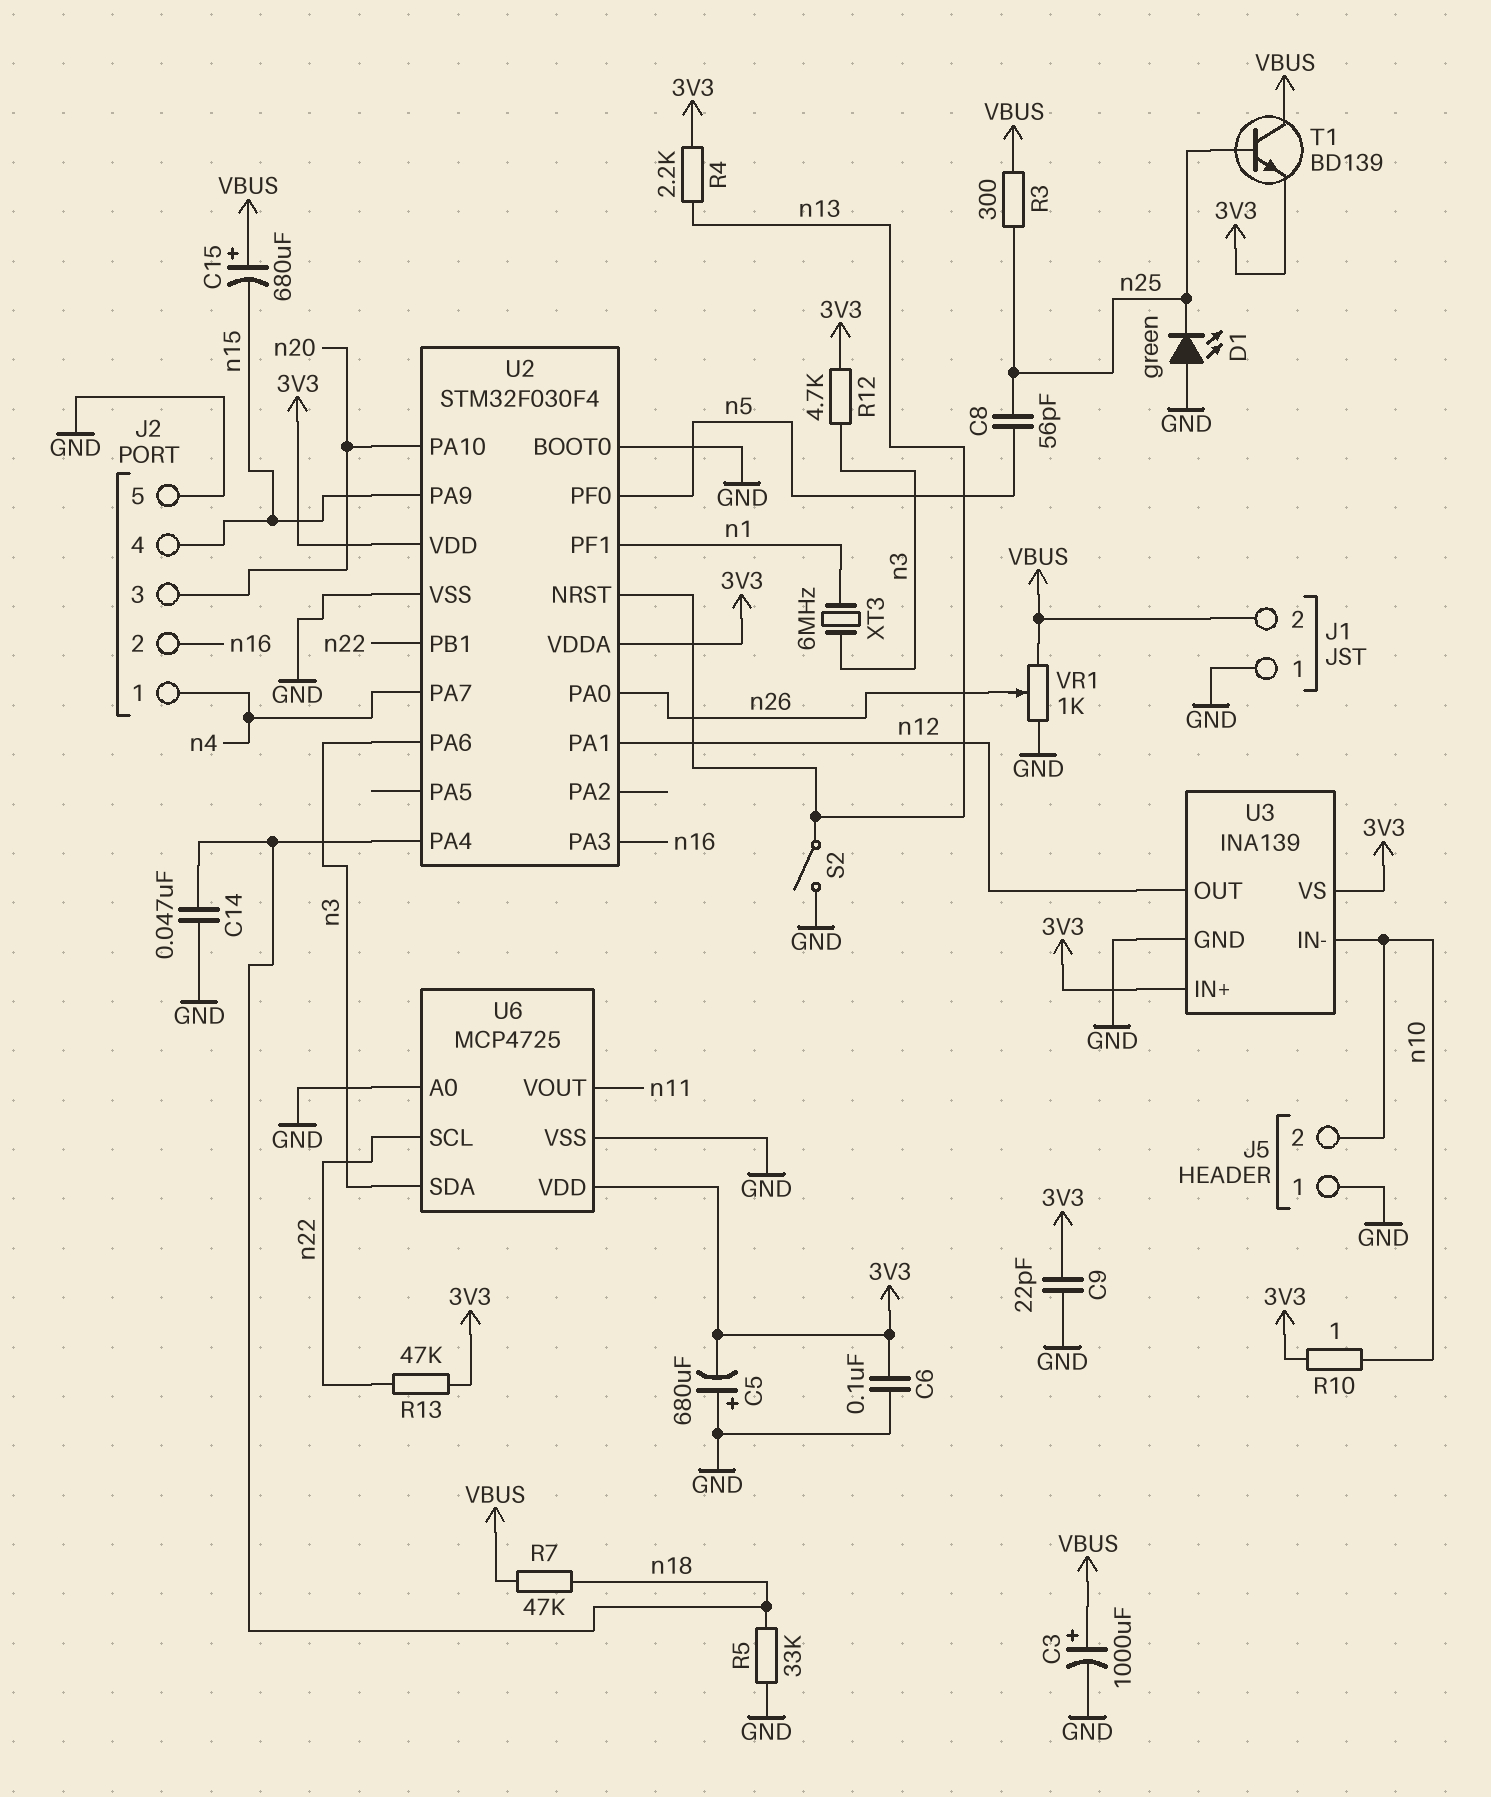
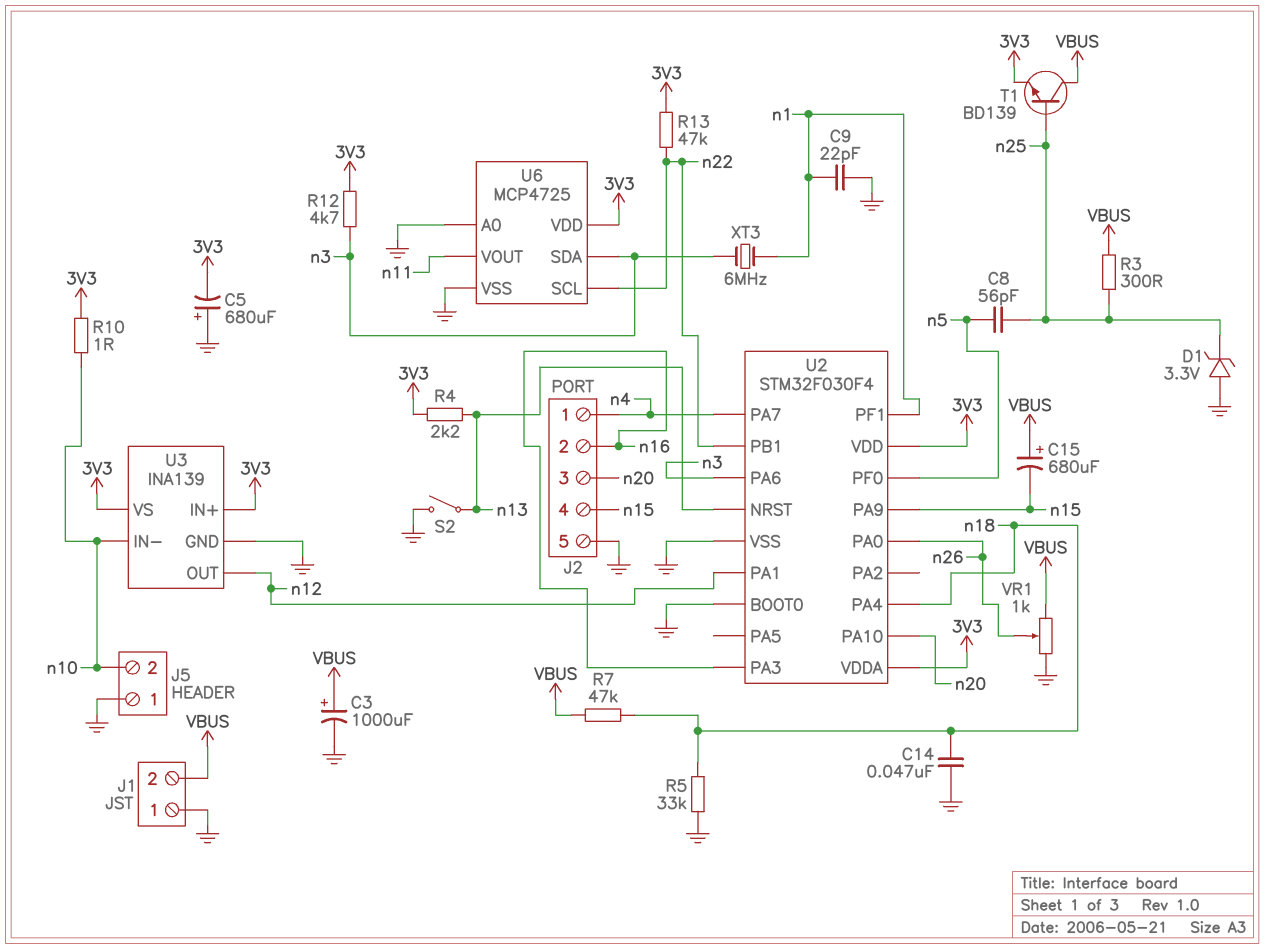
C6: 100nF (3V3, GND) -> none
C9: 22pF (3V3, GND) -> 22pF (GND, n1)
D1: LED green (A GND, K n25) -> zener 3.3V (A GND, K n25)

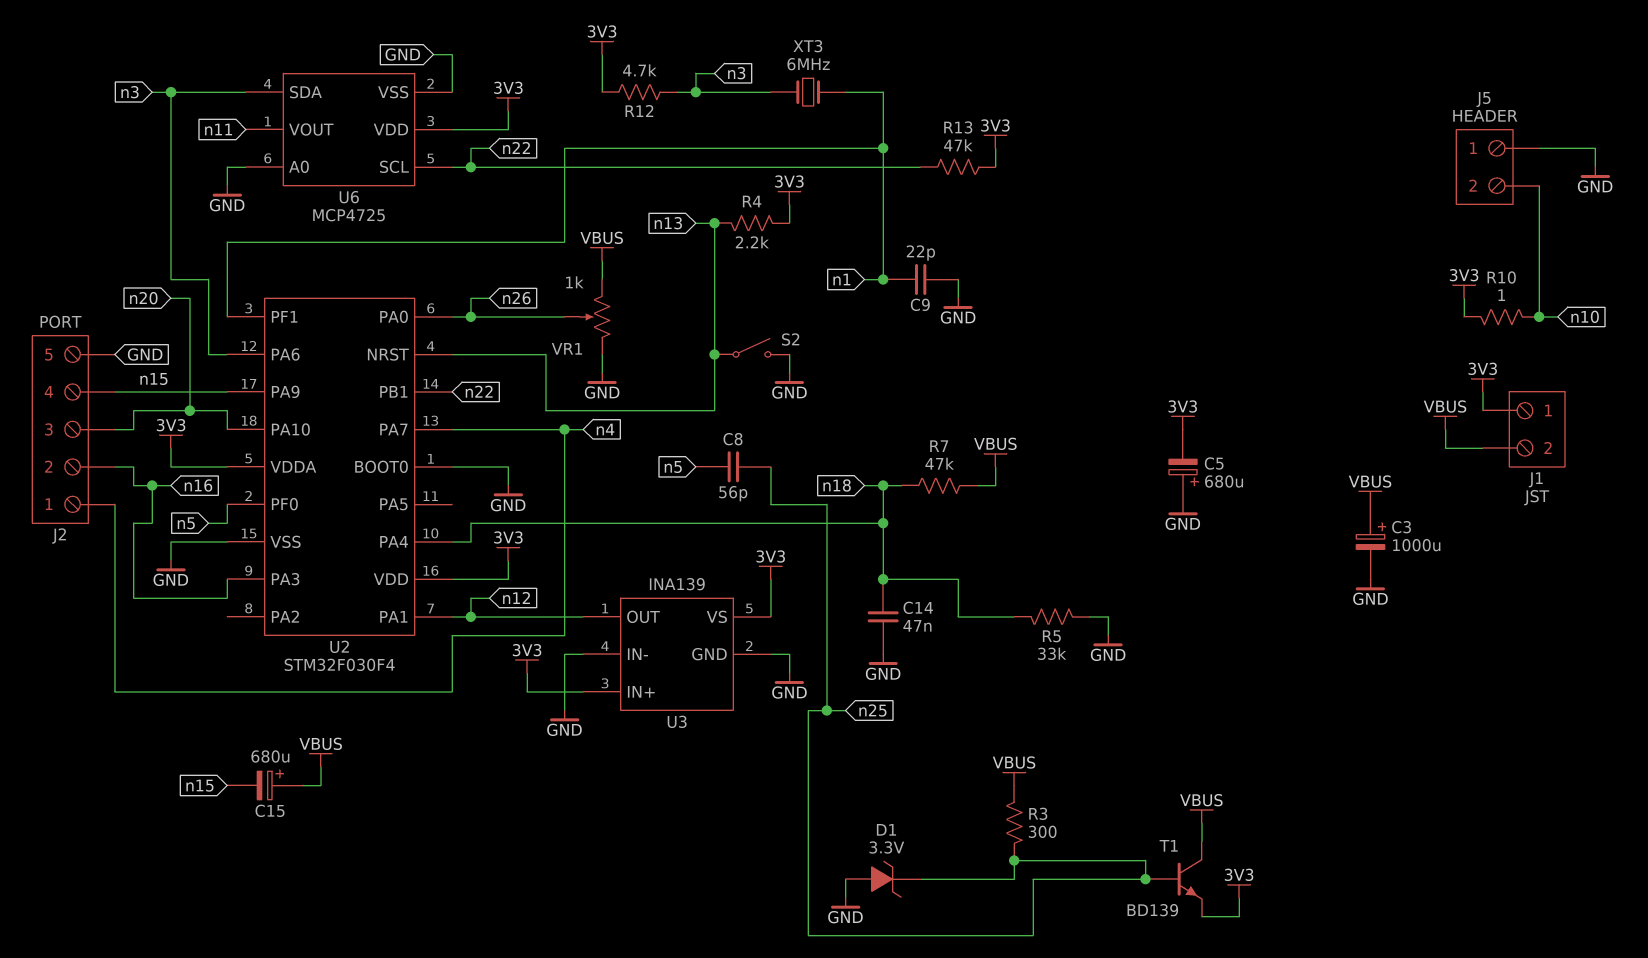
J1 pin 1: GND -> 3V3
U3 pin IN-: n10 -> GND

